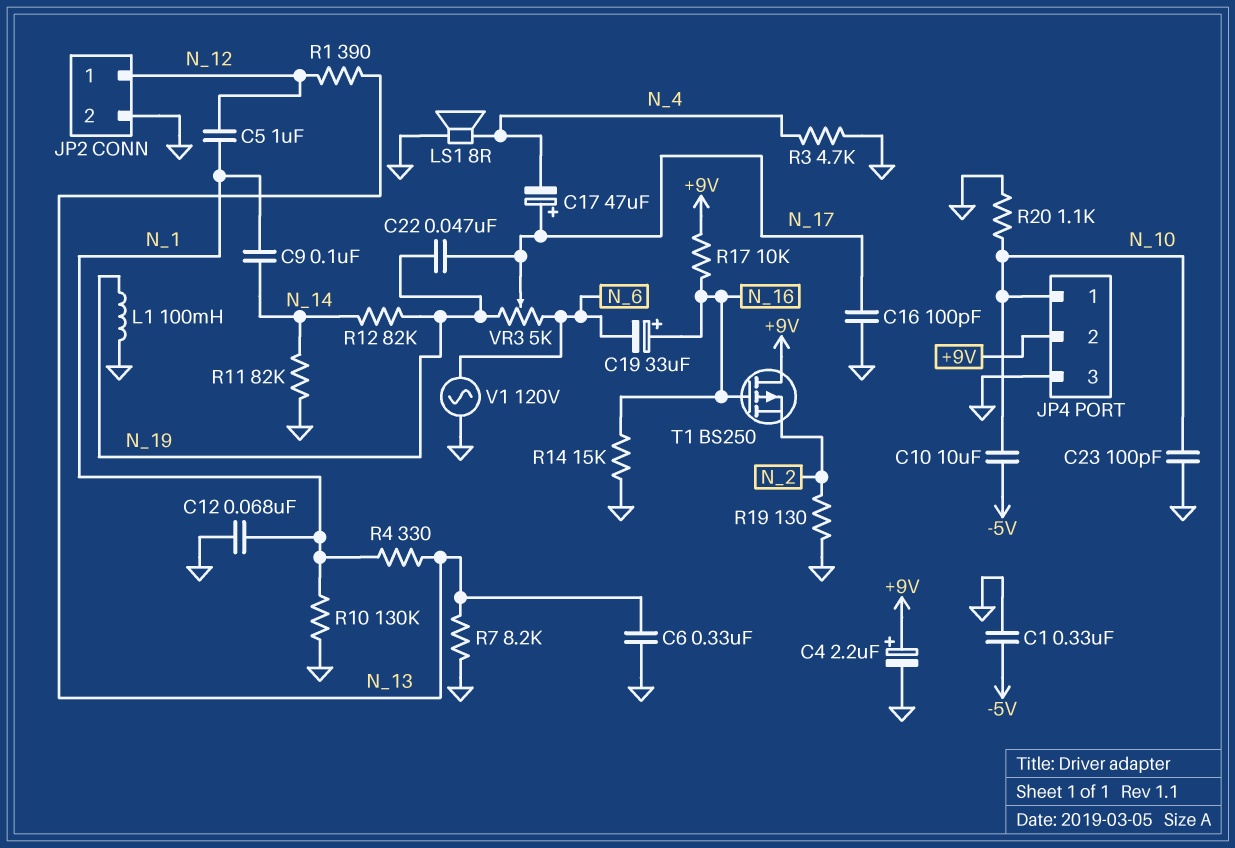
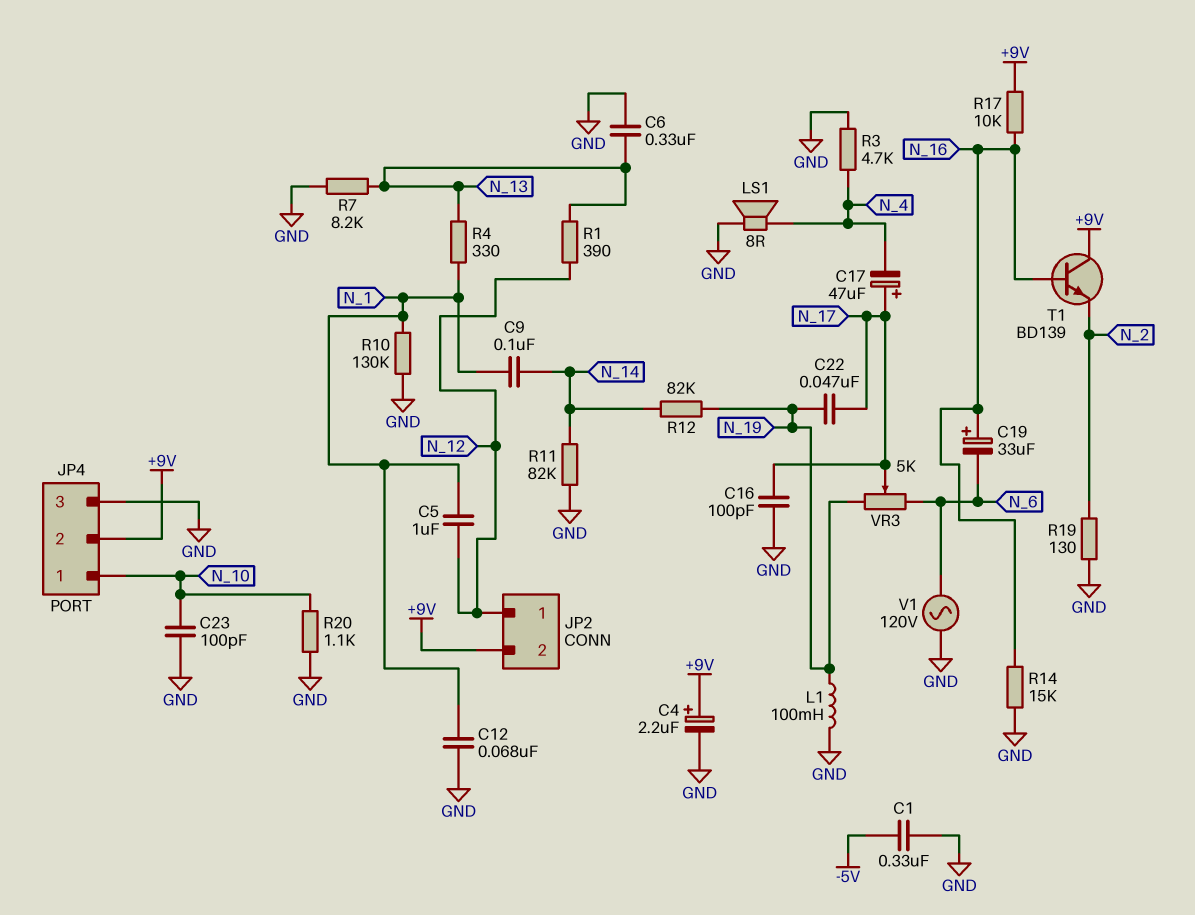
C10: 10uF (-5V, N_10) -> none
JP2 pin 2: GND -> +9V
T1: PMOS BS250 (G N_16, D +9V, S N_2) -> NPN BD139 (B N_16, C +9V, E N_2)

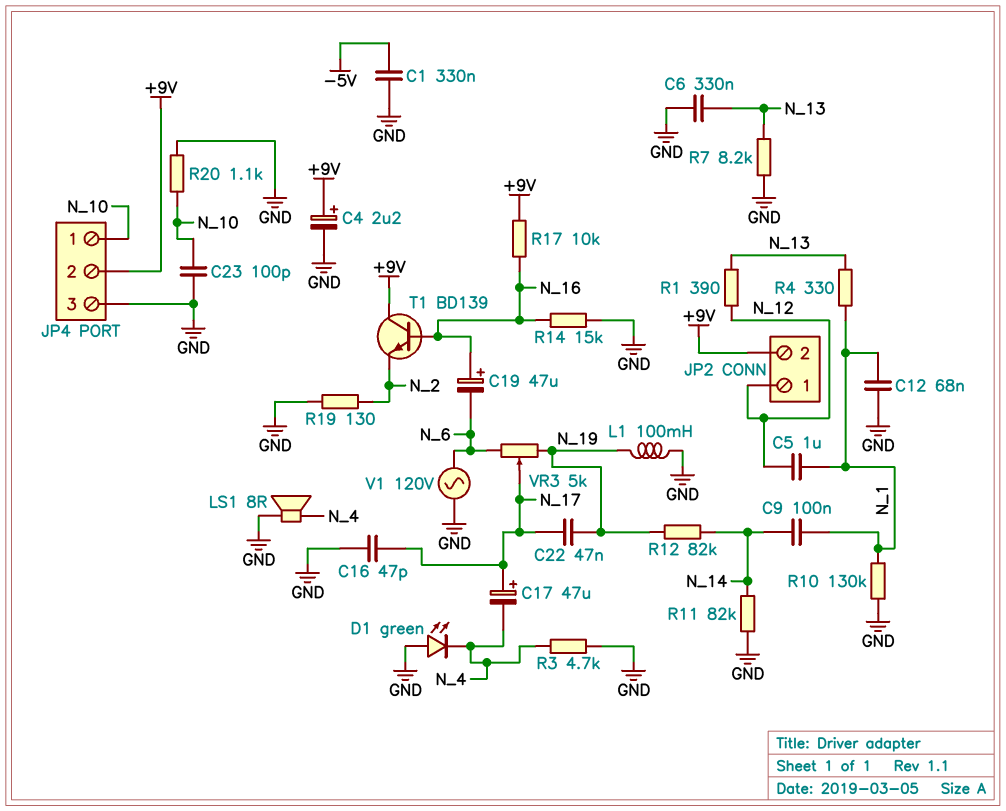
C16: 100pF (GND, N_17) -> 47pF (GND, N_17)
C19: 33uF (plus N_16, minus N_6) -> 47uF (plus N_16, minus N_6)
D1: none -> LED green (A GND, K N_4)

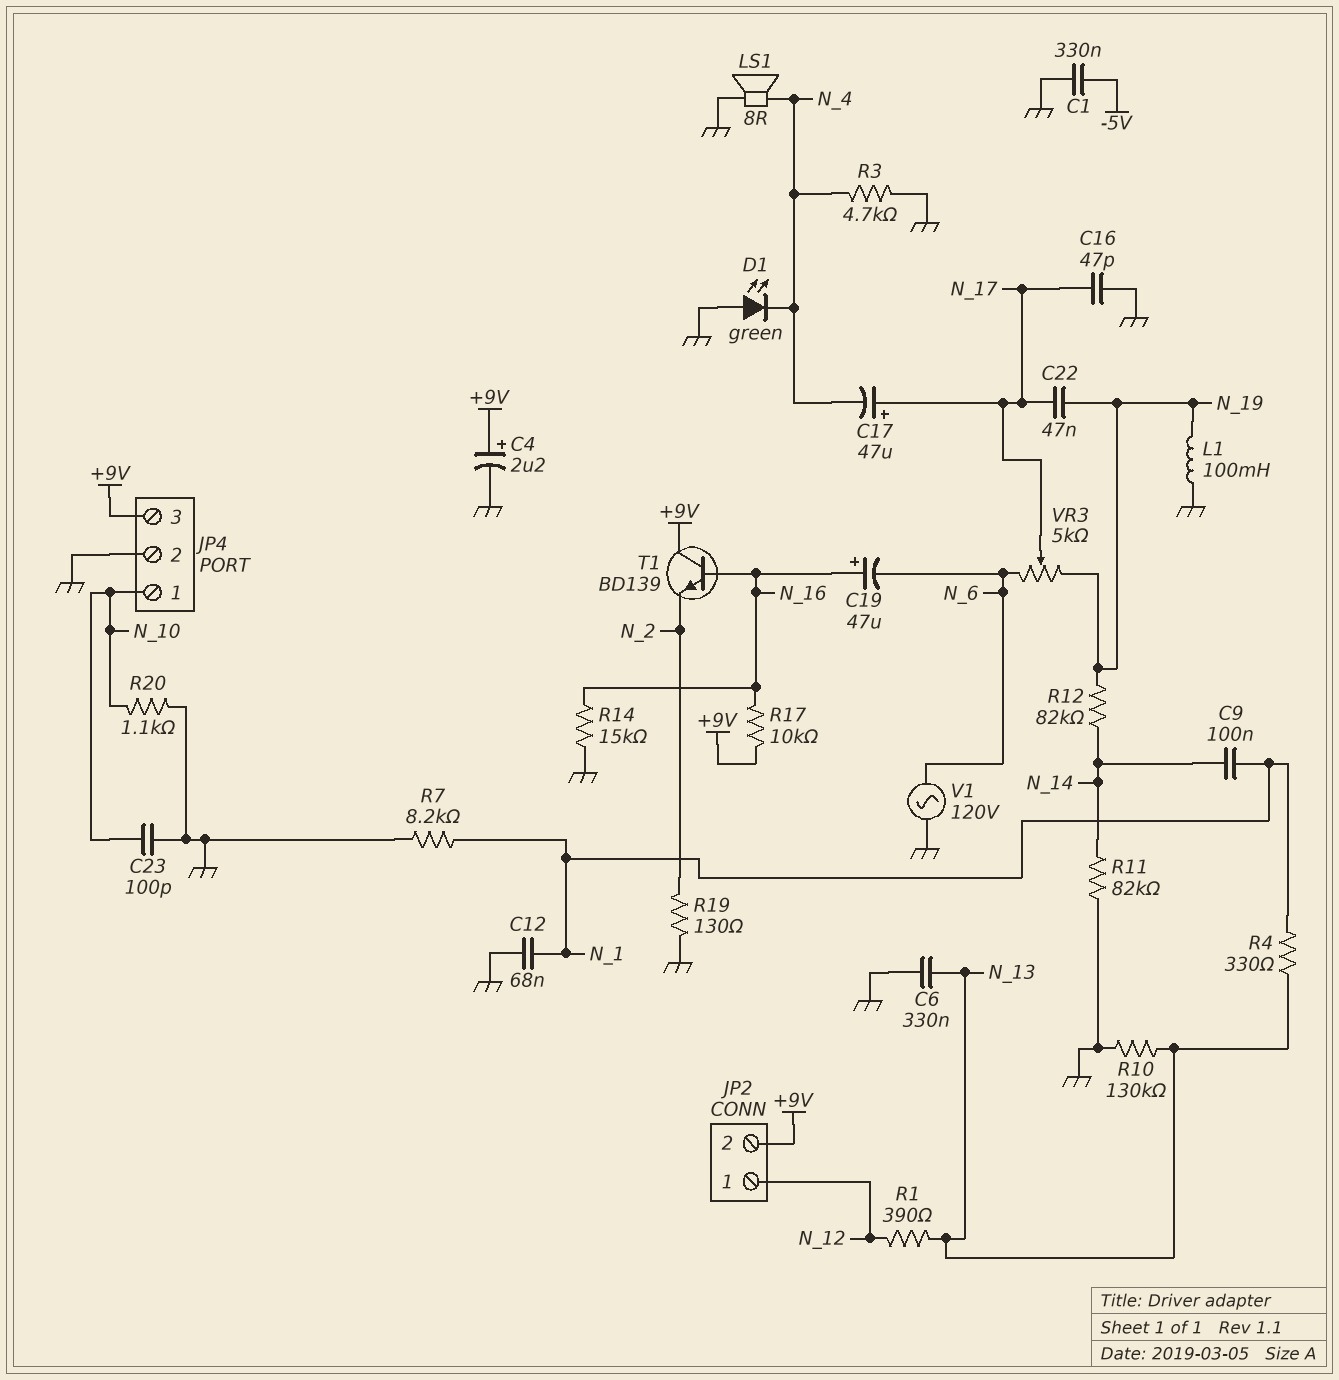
C5: 1uF (N_1, N_12) -> none
JP4 pin 2: +9V -> GND
JP4 pin 3: GND -> +9V
R7: 8.2k (GND, N_13) -> 8.2k (GND, N_1)
R10: 130k (GND, N_1) -> 130k (GND, N_13)

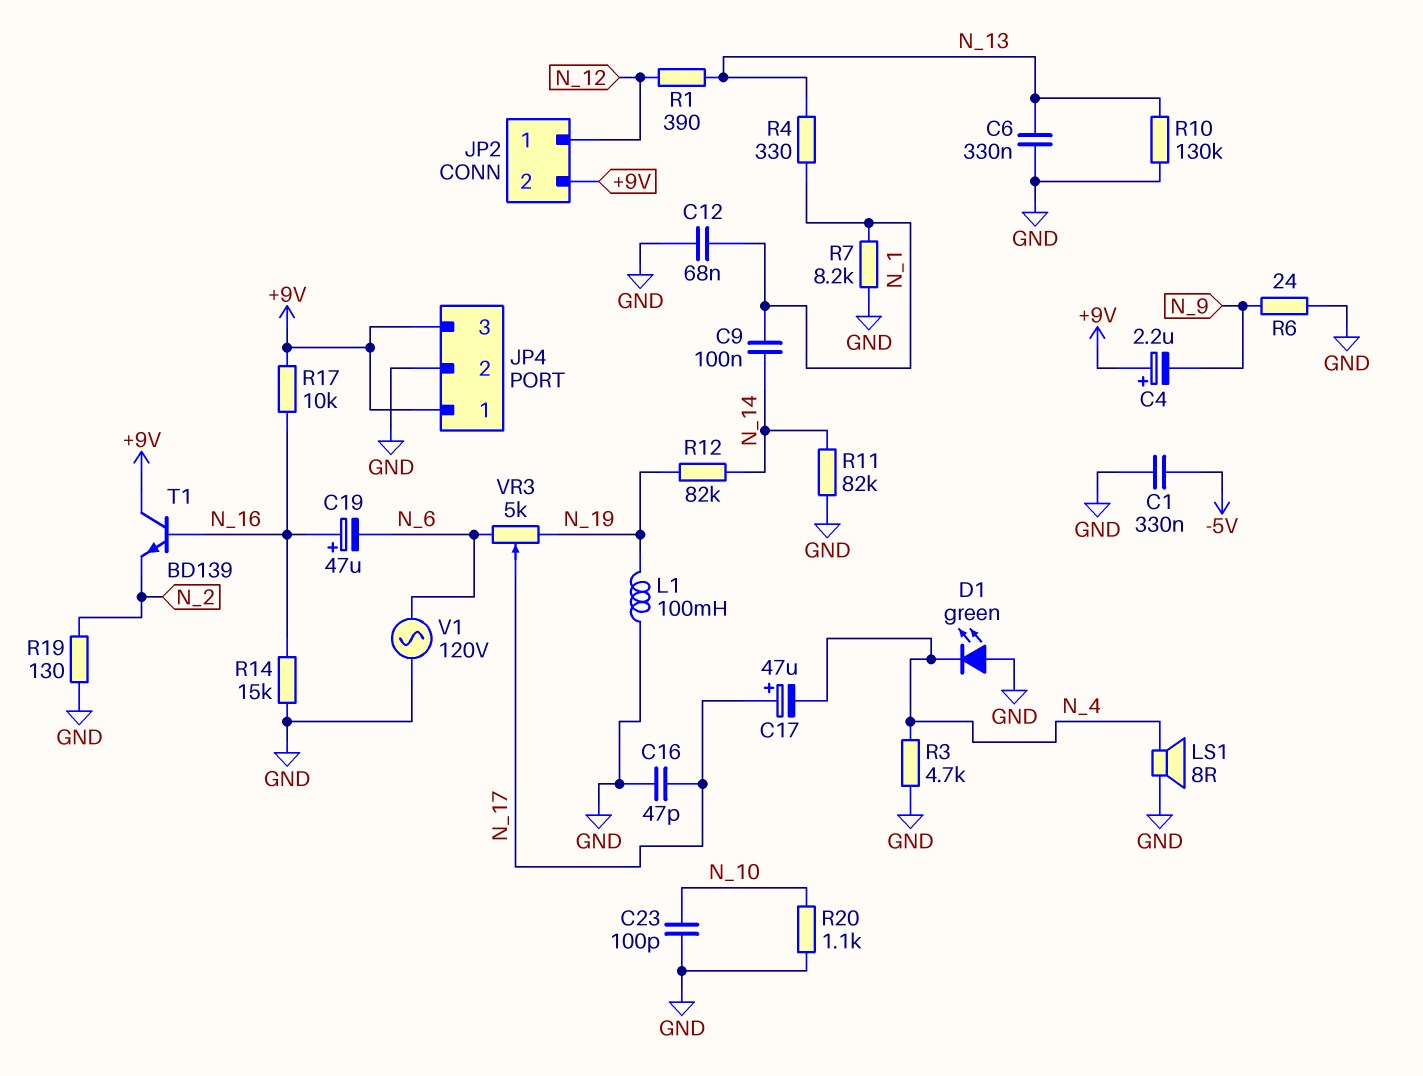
C4: 2.2uF (plus +9V, minus GND) -> 2.2uF (plus +9V, minus N_9)
C22: 47nF (N_17, N_19) -> none
JP4 pin 1: N_10 -> +9V
R6: none -> 24 (GND, N_9)

